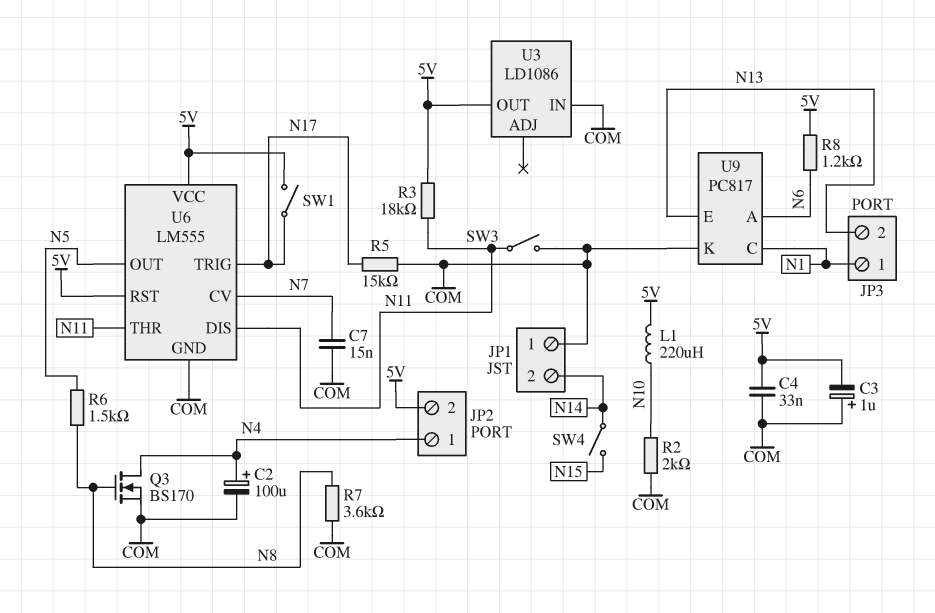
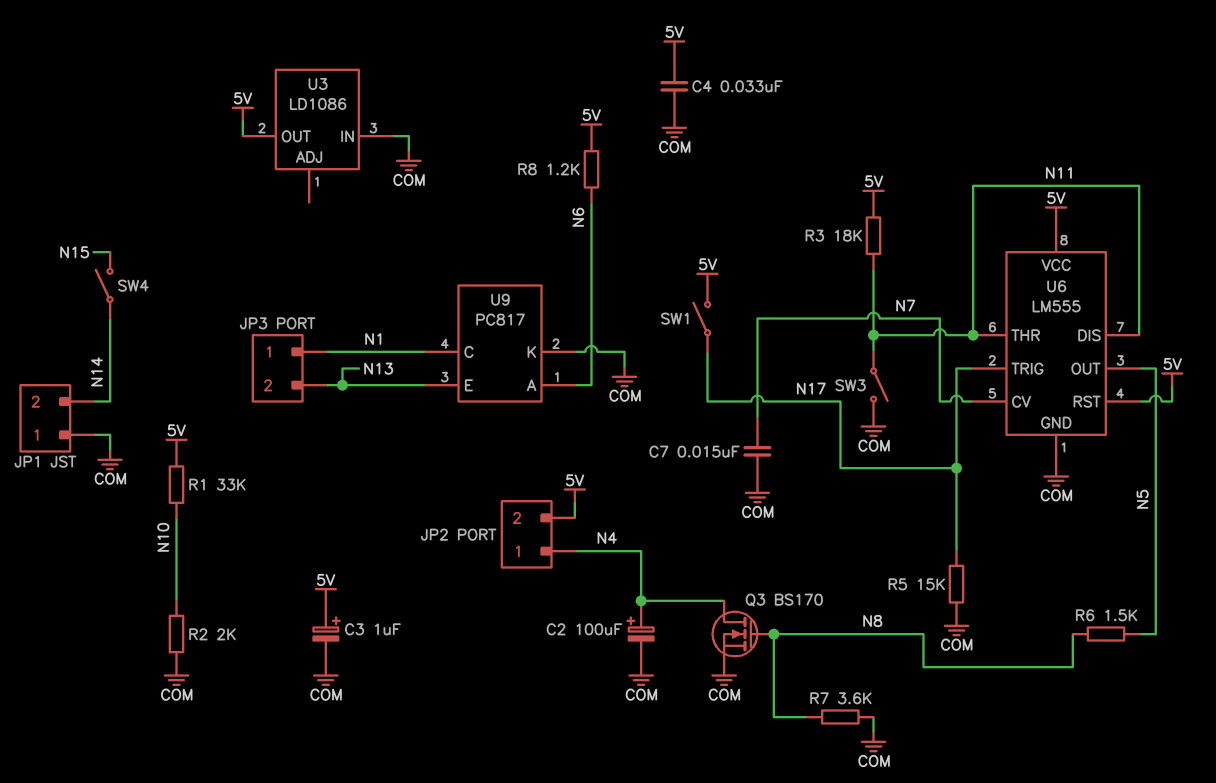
C3: 1uF (plus COM, minus 5V) -> 1uF (plus 5V, minus COM)
L1: 220uH (5V, N10) -> none
R1: none -> 33k (5V, N10)

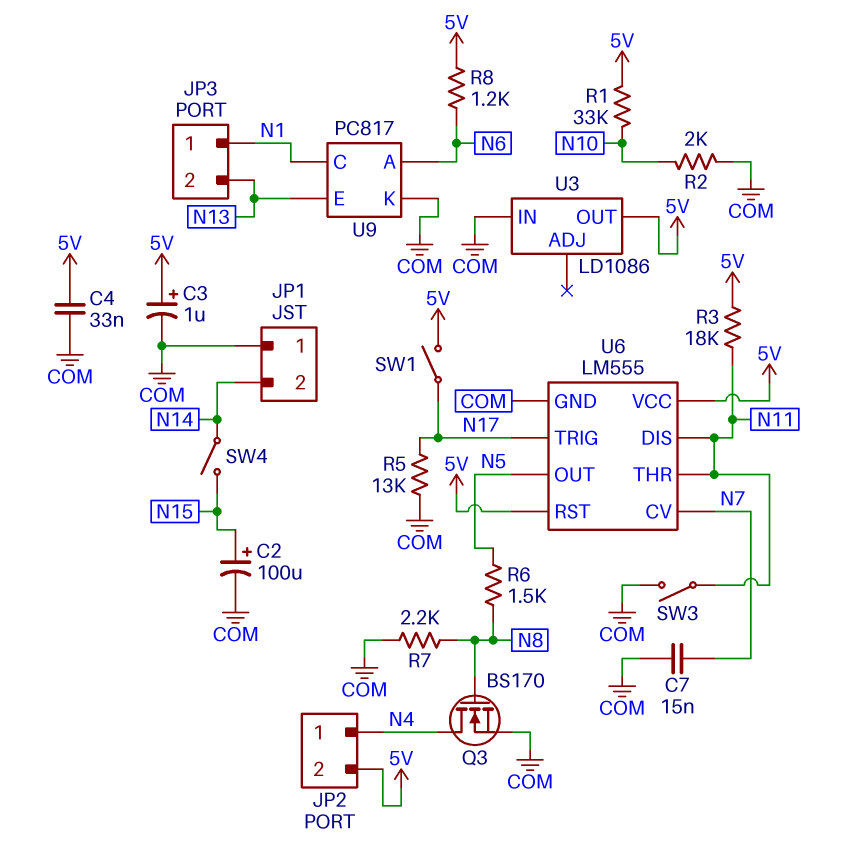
C2: 100uF (plus N4, minus COM) -> 100uF (plus N15, minus COM)
R5: 15k (COM, N17) -> 13k (COM, N17)
R7: 3.6k (COM, N8) -> 2.2k (COM, N8)

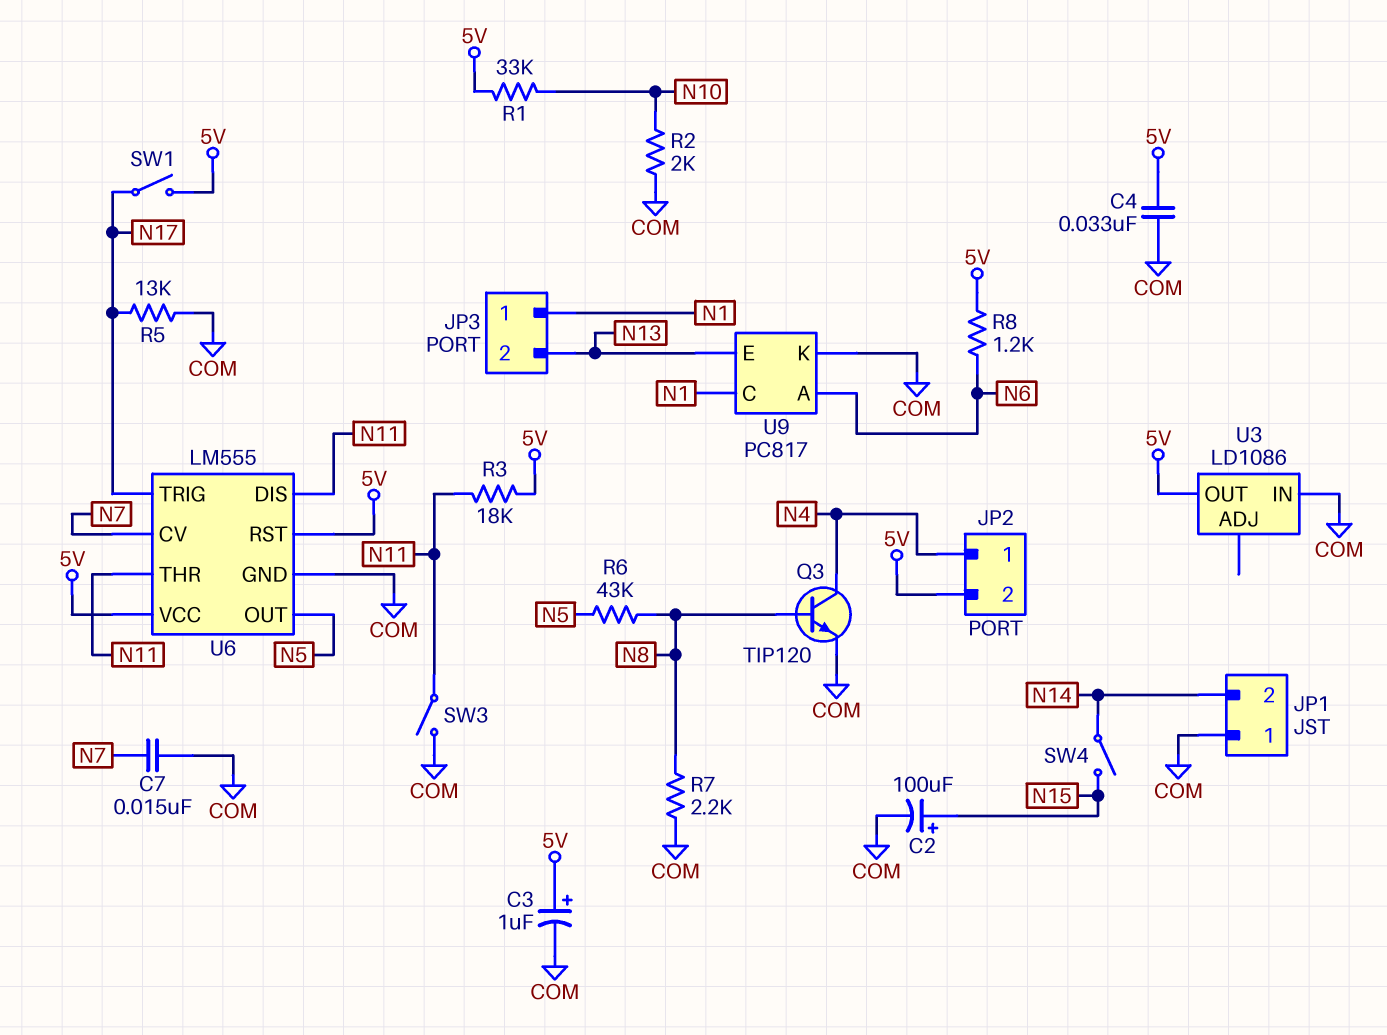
Q3: NMOS BS170 (G N8, D N4, S COM) -> NPN TIP120 (B N8, C N4, E COM)
R6: 1.5k (N5, N8) -> 43k (N5, N8)

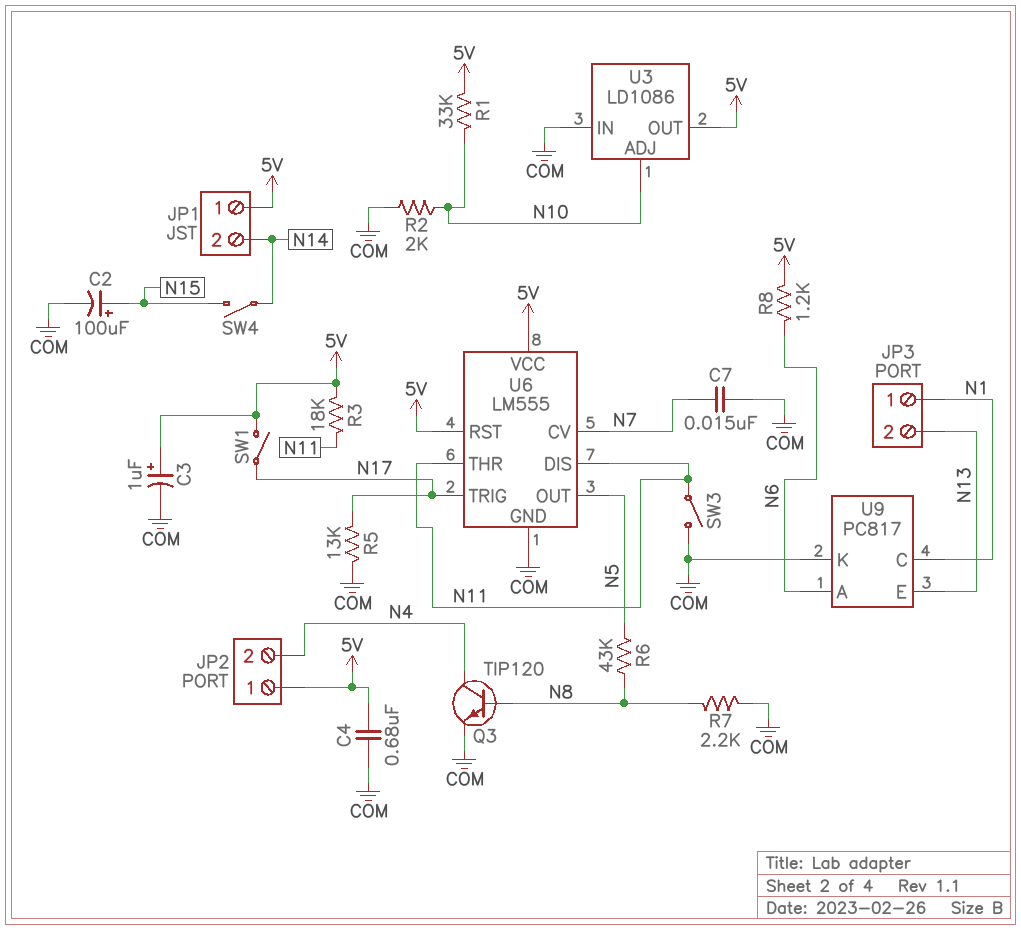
C4: 33nF (5V, COM) -> 680nF (5V, COM)
JP1 pin 1: COM -> 5V
JP2 pin 1: N4 -> 5V
JP2 pin 2: 5V -> N4
U3 pin ADJ: none -> N10

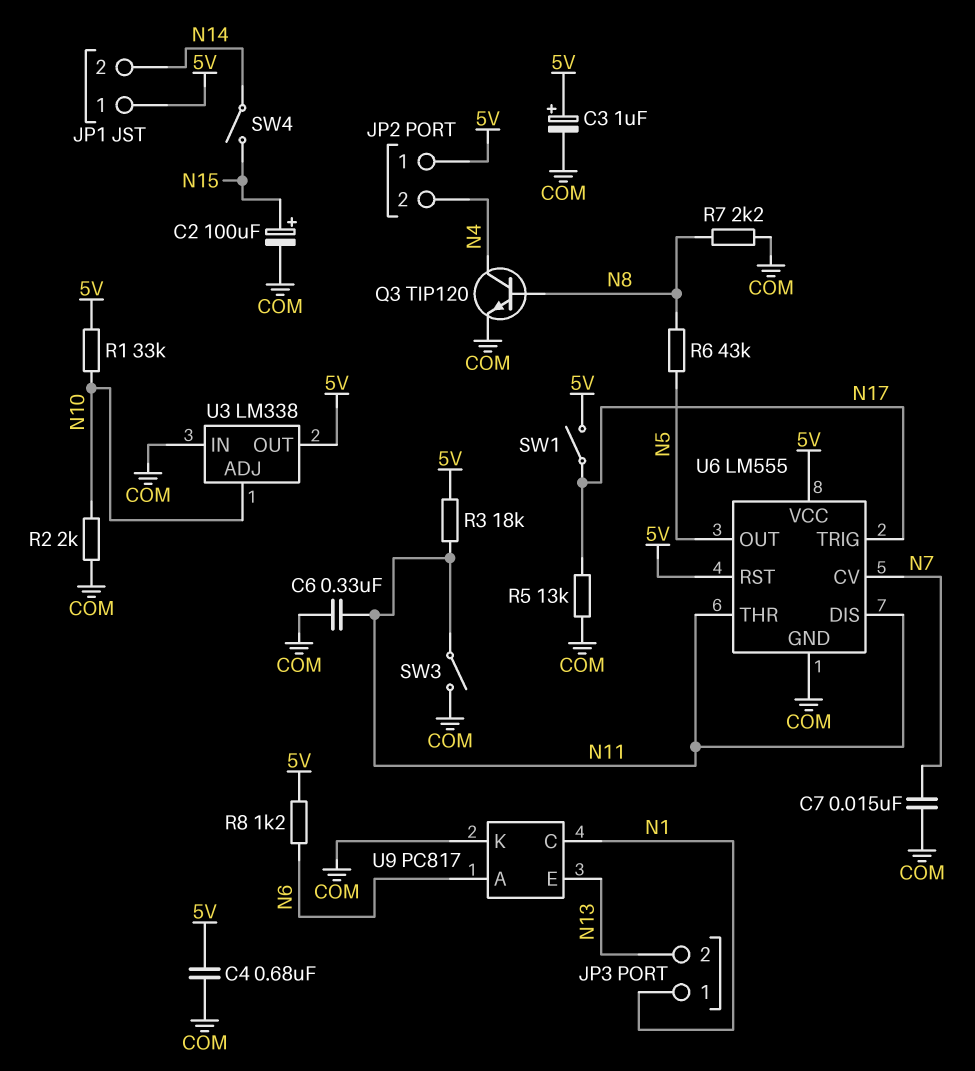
C6: none -> 330nF (COM, N11)
U3: LD1086 -> LM338

